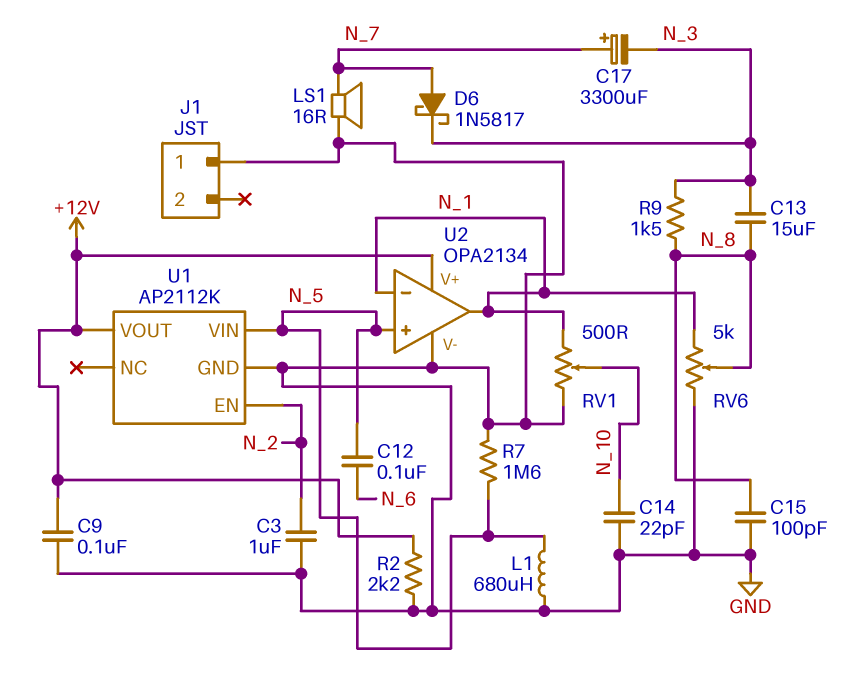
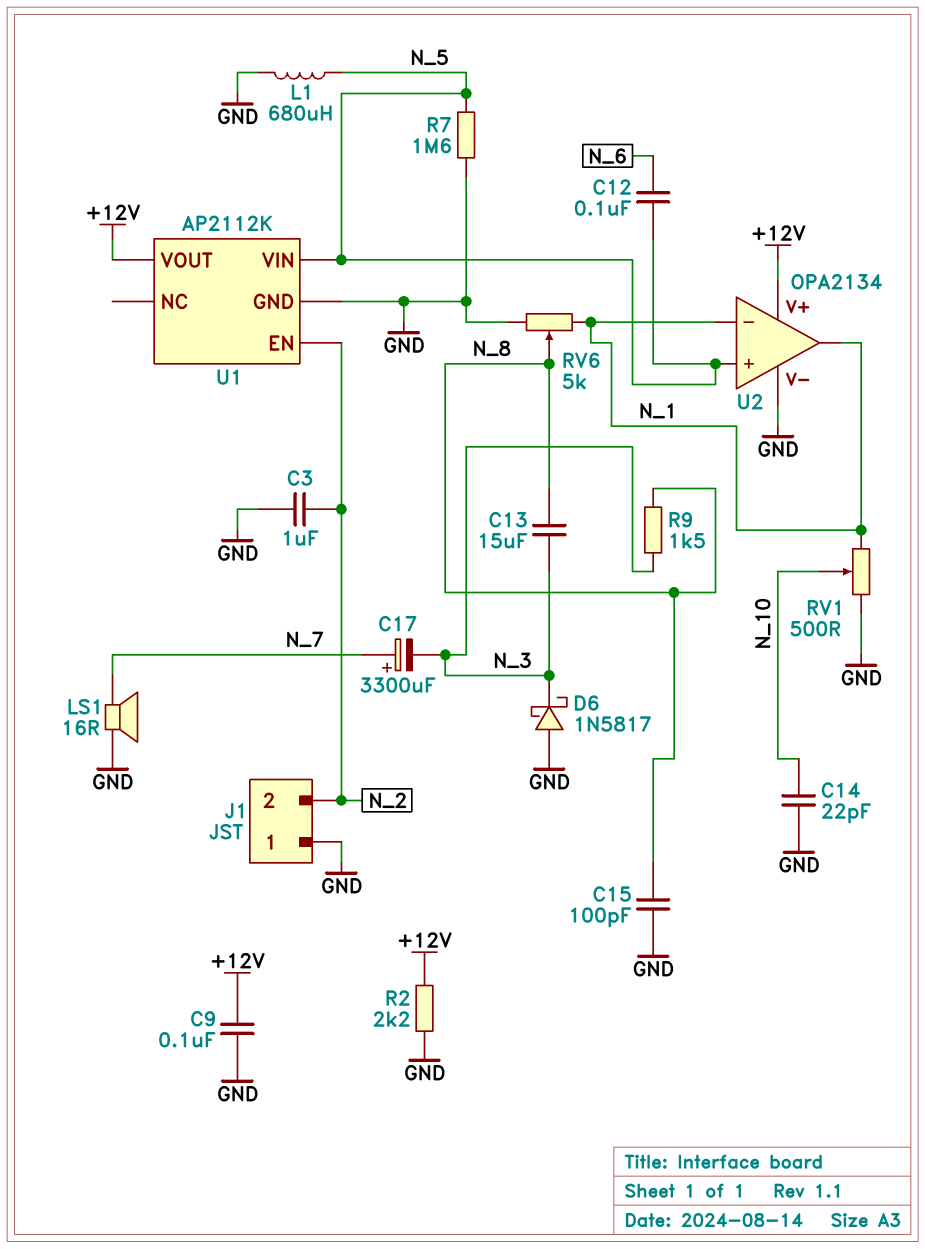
D6: schottky 1N5817 (A N_7, K N_3) -> schottky 1N5817 (A GND, K N_3)
J1 pin 2: none -> N_2

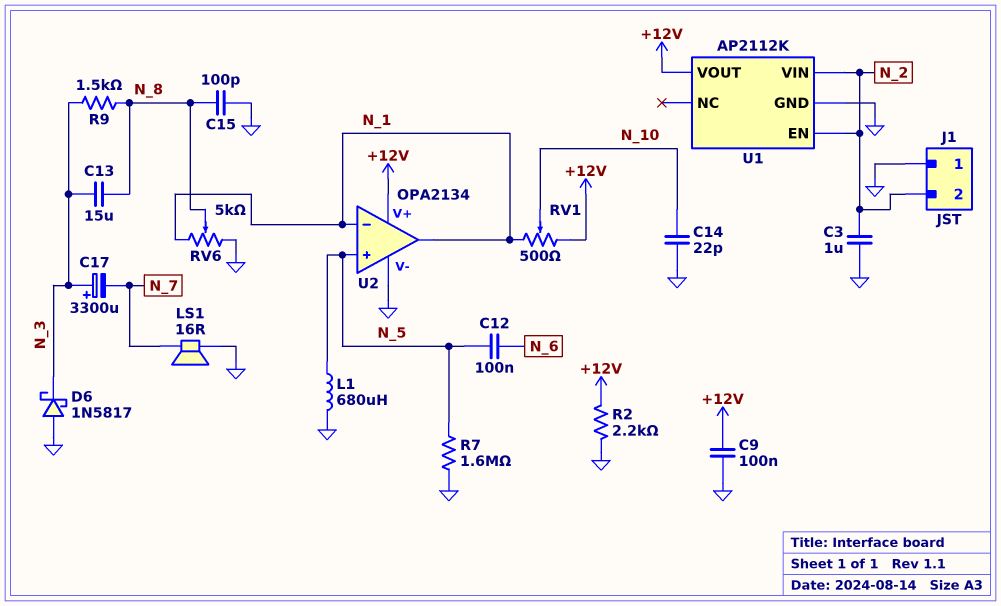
C17: 3300uF (plus N_7, minus N_3) -> 3300uF (plus N_3, minus N_7)
RV1: 500 (GND, N_1, wiper N_10) -> 500 (+12V, N_1, wiper N_10)
U1 pin VIN: N_5 -> N_2

